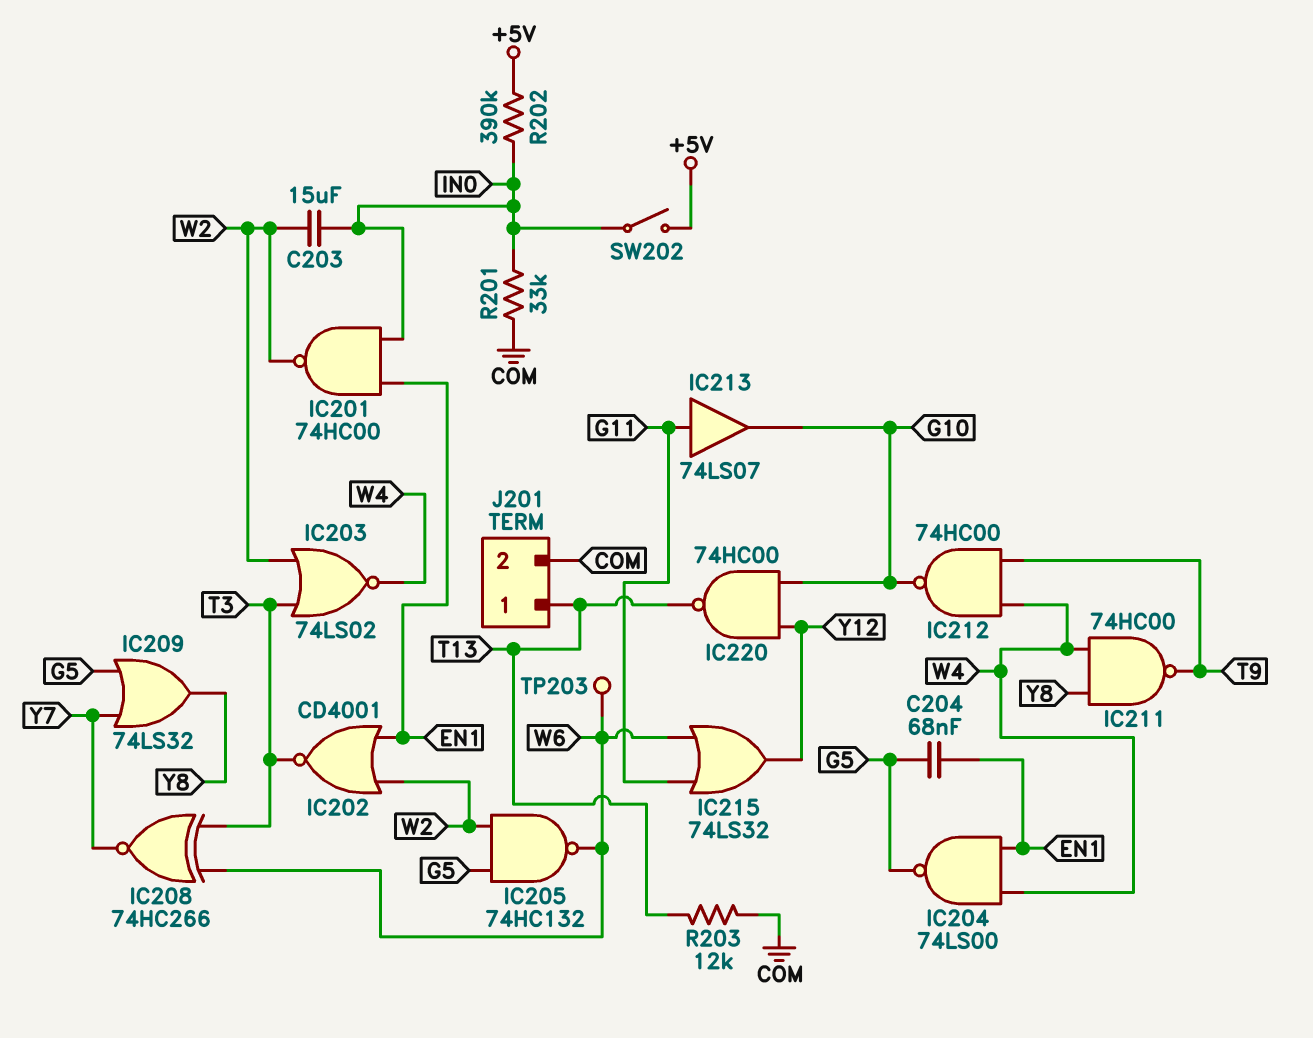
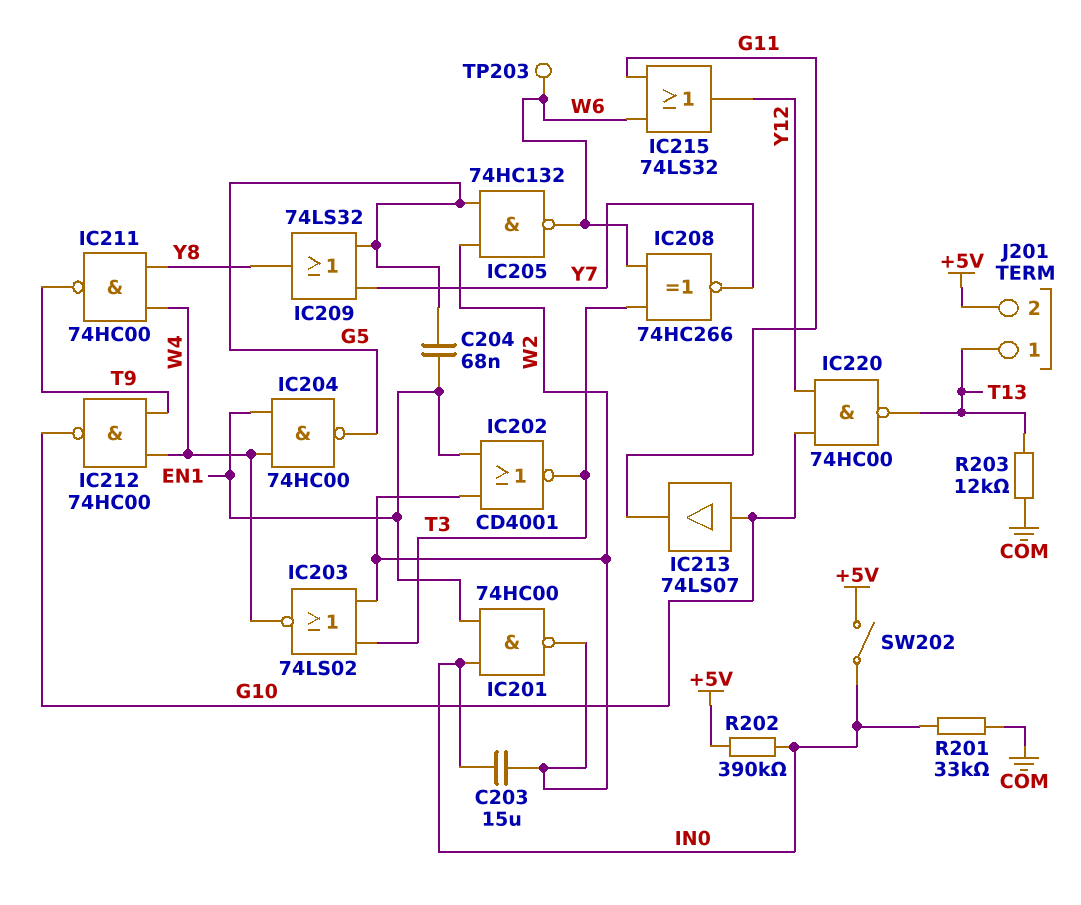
IC204: NAND 74LS00 (in EN1, in W4, out G5) -> NAND 74HC00 (in EN1, in W4, out G5)
IC213: buffer 74LS07 (in G11, out G10) -> buffer 74LS07 (in G10, out G11)
J201 pin 2: COM -> +5V

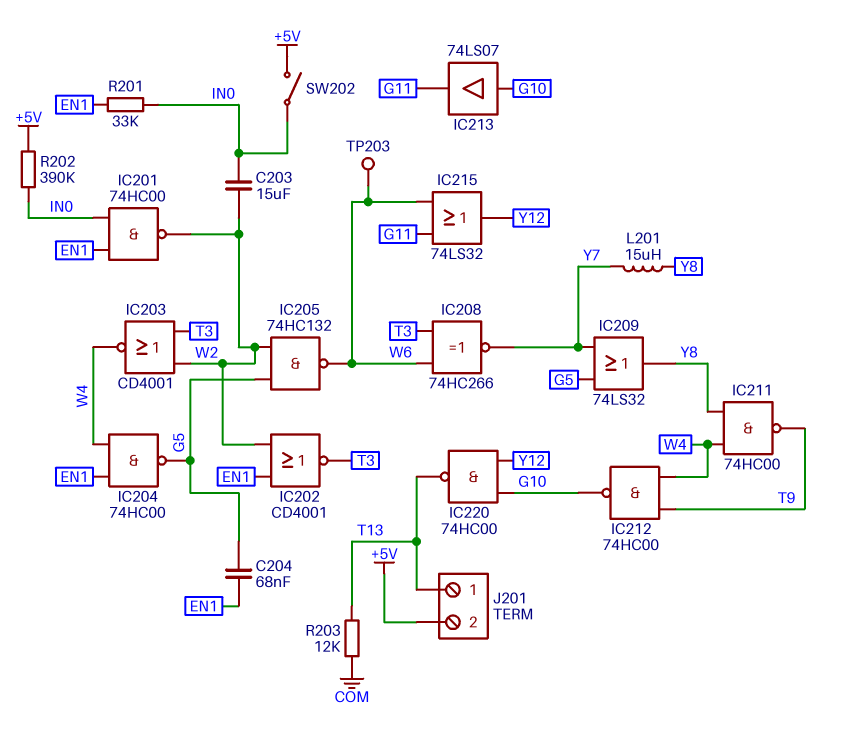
IC203: NOR 74LS02 (in T3, in W2, out W4) -> NOR CD4001 (in T3, in W2, out W4)
L201: none -> 15uH (Y7, Y8)
R201: 33k (COM, IN0) -> 33k (EN1, IN0)

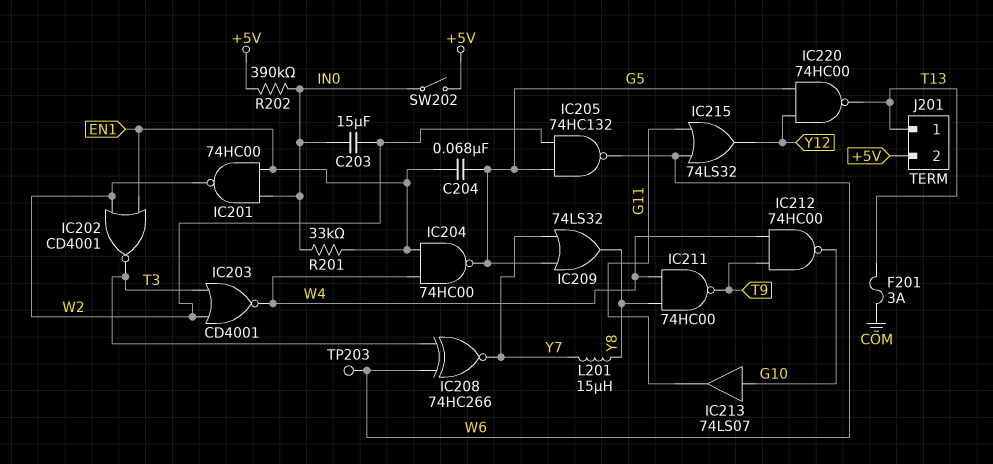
F201: none -> 3A (COM, T13)
IC220: NAND 74HC00 (in G10, in Y12, out T13) -> NAND 74HC00 (in G5, in Y12, out T13)
R203: 12k (COM, T13) -> none

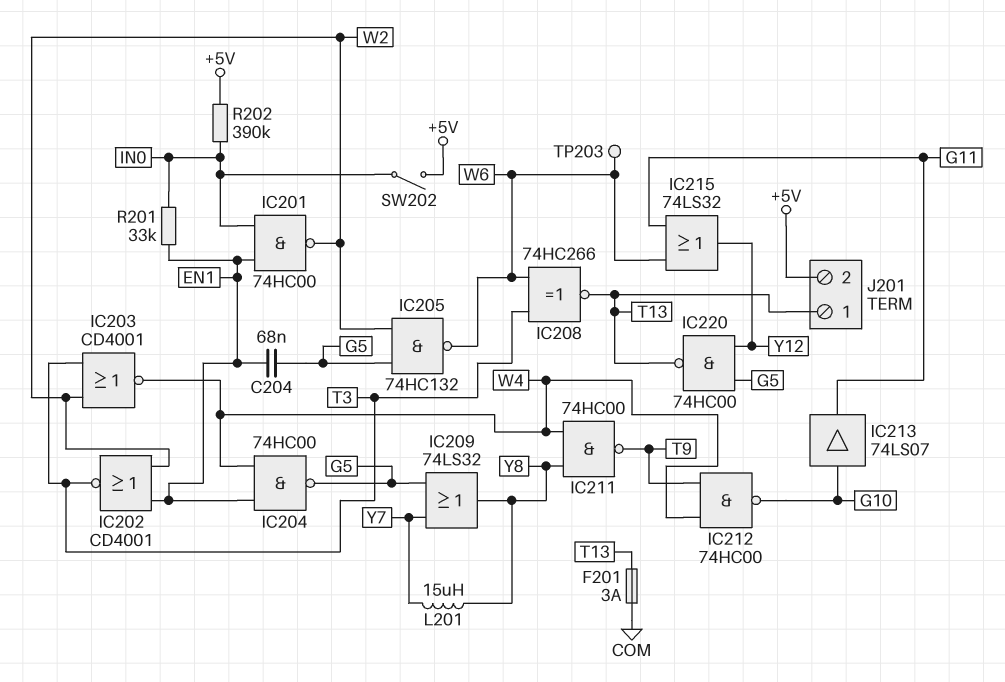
C203: 15uF (IN0, W2) -> none
IC208: XNOR 74HC266 (in T3, in W6, out Y7) -> XNOR 74HC266 (in T3, in W6, out T13)

